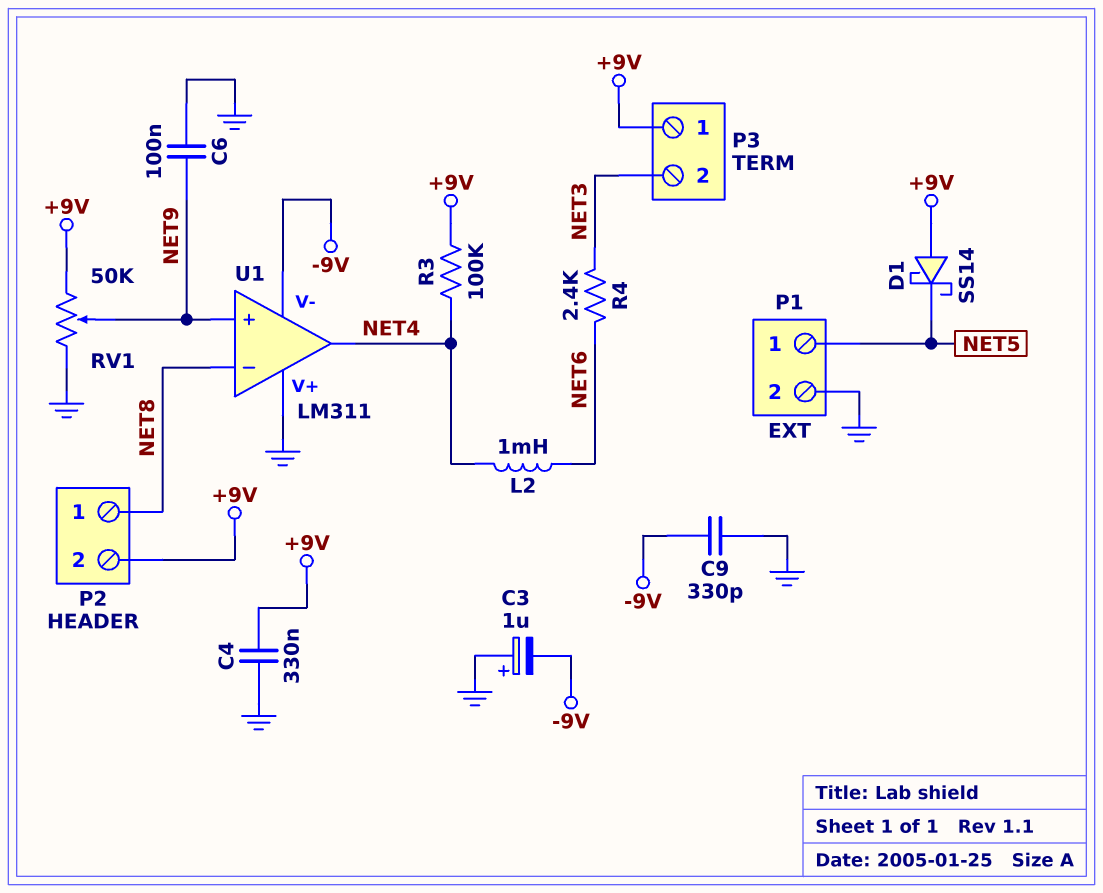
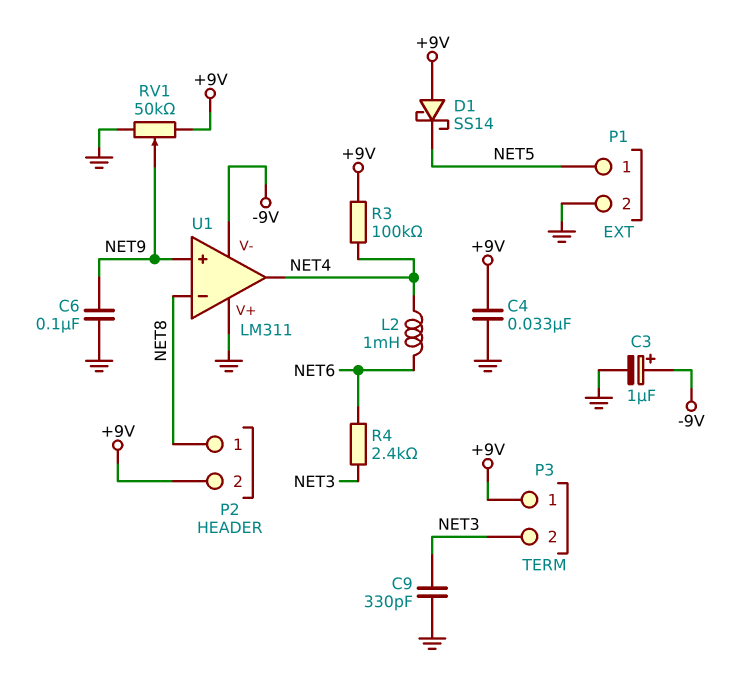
C3: 1uF (plus GND, minus -9V) -> 1uF (plus -9V, minus GND)
C4: 330nF (+9V, GND) -> 33nF (+9V, GND)
C9: 330pF (-9V, GND) -> 330pF (GND, NET3)

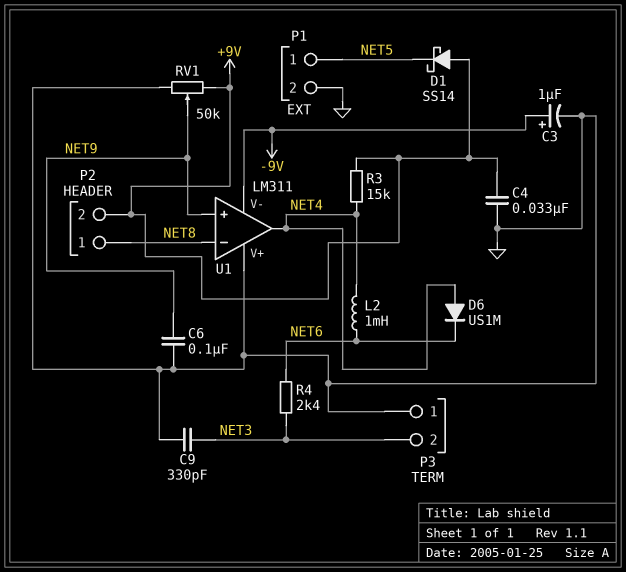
D6: none -> diode US1M (A NET4, K NET6)
P3 pin 1: +9V -> GND
R3: 100k (+9V, NET4) -> 15k (+9V, NET4)

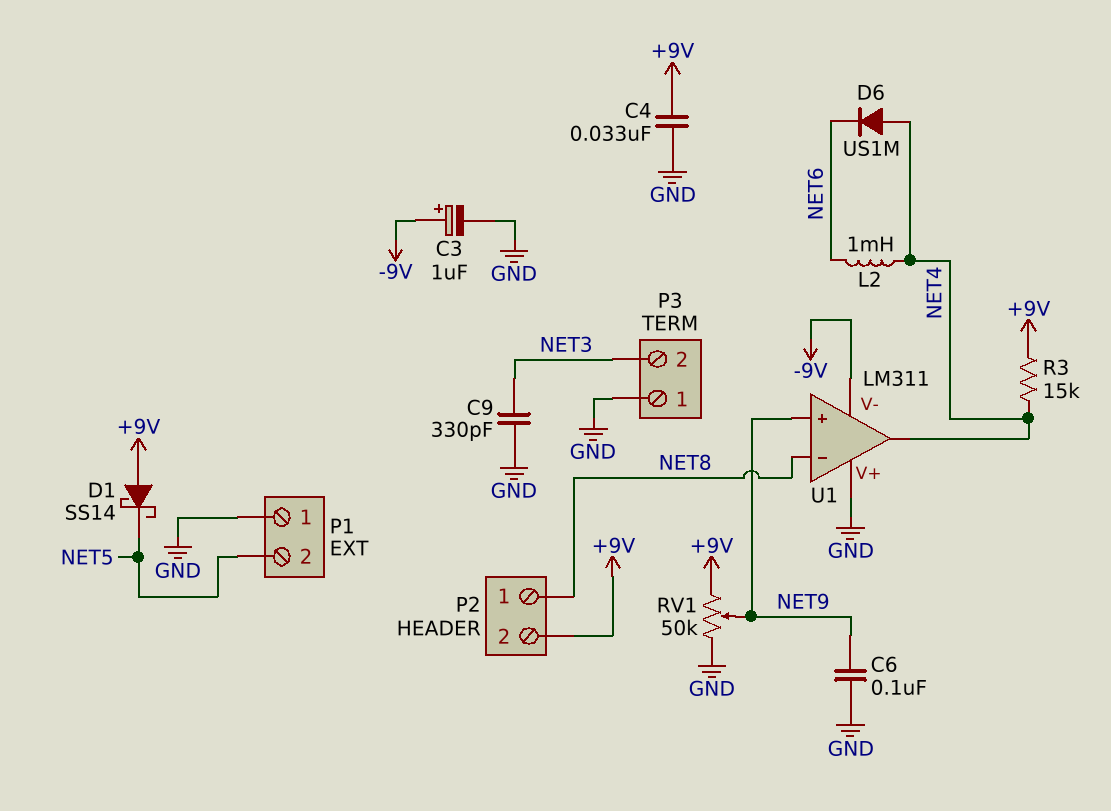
P1 pin 1: NET5 -> GND
P1 pin 2: GND -> NET5
R4: 2.4k (NET3, NET6) -> none

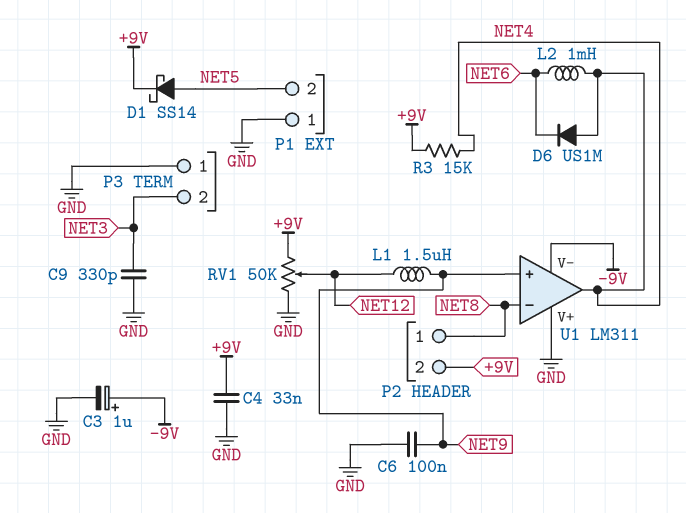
D1: schottky SS14 (A +9V, K NET5) -> schottky SS14 (A NET5, K +9V)
L1: none -> 1.5uH (NET9, NET12)
RV1: 50k (+9V, GND, wiper NET9) -> 50k (+9V, GND, wiper NET12)

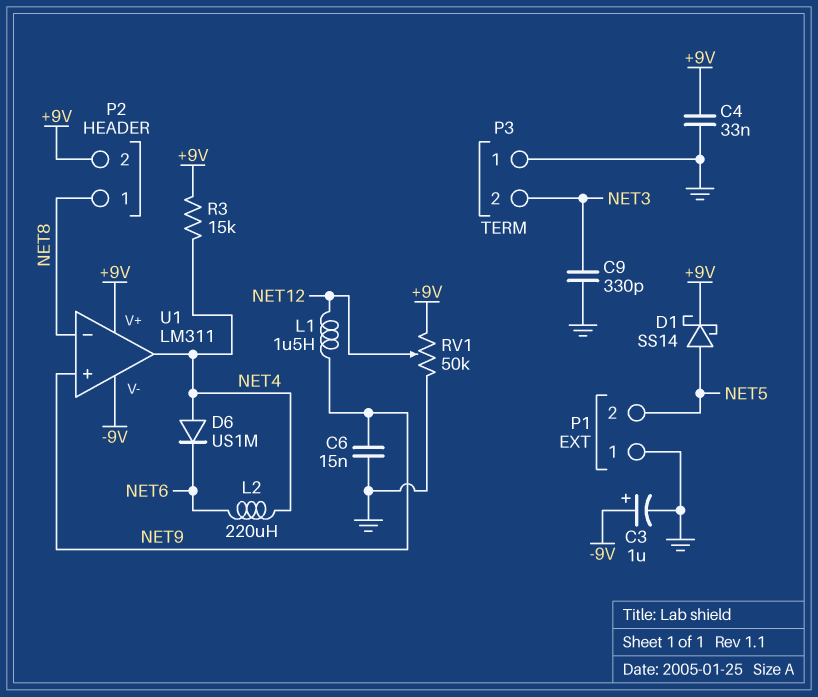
C6: 100nF (GND, NET9) -> 15nF (GND, NET9)
L2: 1mH (NET4, NET6) -> 220uH (NET4, NET6)
U1 pin V+: GND -> +9V

